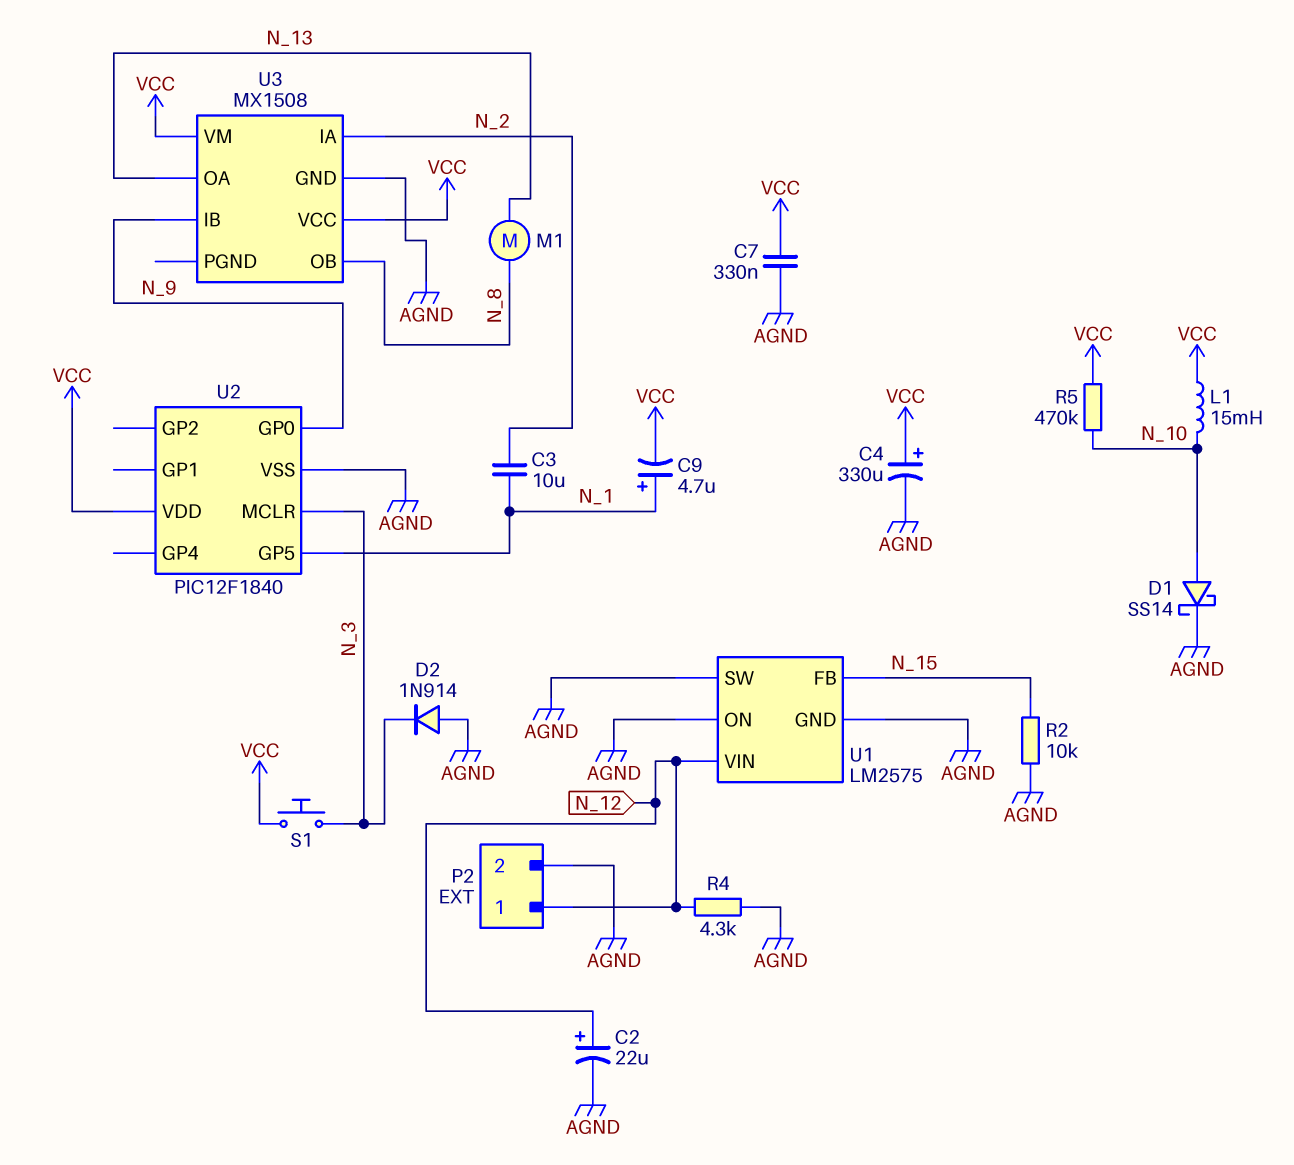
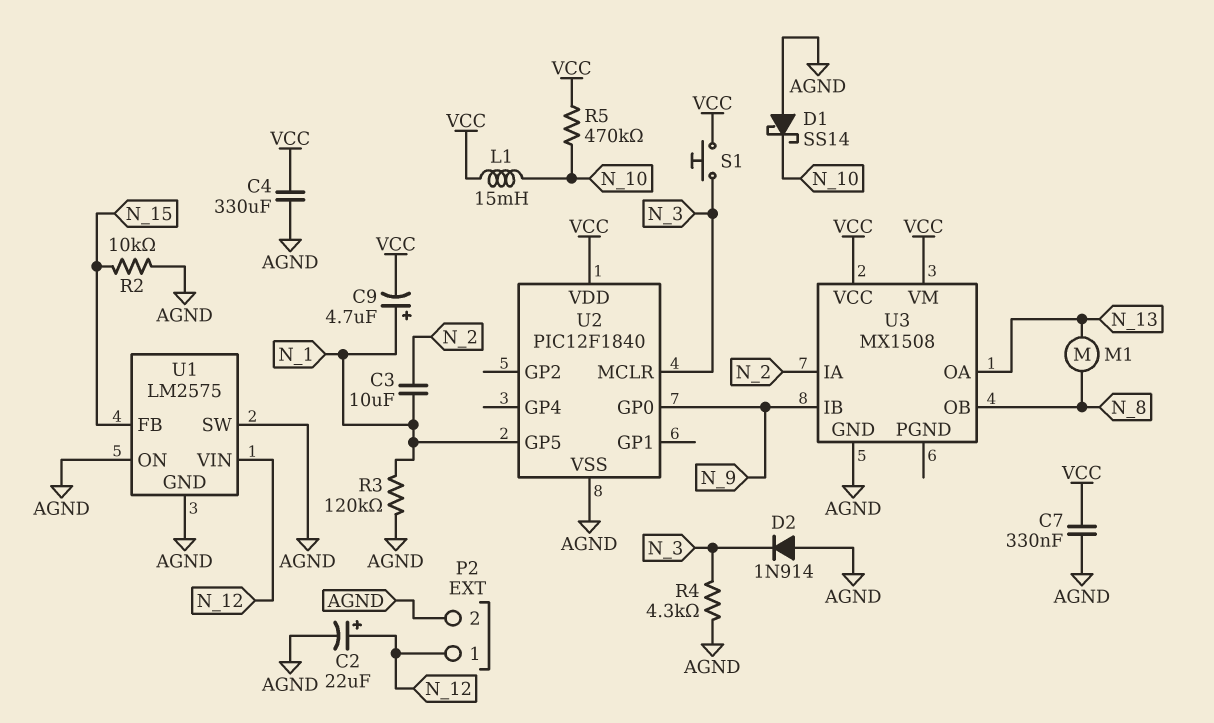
C4: 330uF (plus VCC, minus AGND) -> 330uF (AGND, VCC)
D1: schottky SS14 (A N_10, K AGND) -> schottky SS14 (A AGND, K N_10)
R3: none -> 120k (AGND, N_1)
R4: 4.3k (AGND, N_12) -> 4.3k (AGND, N_3)

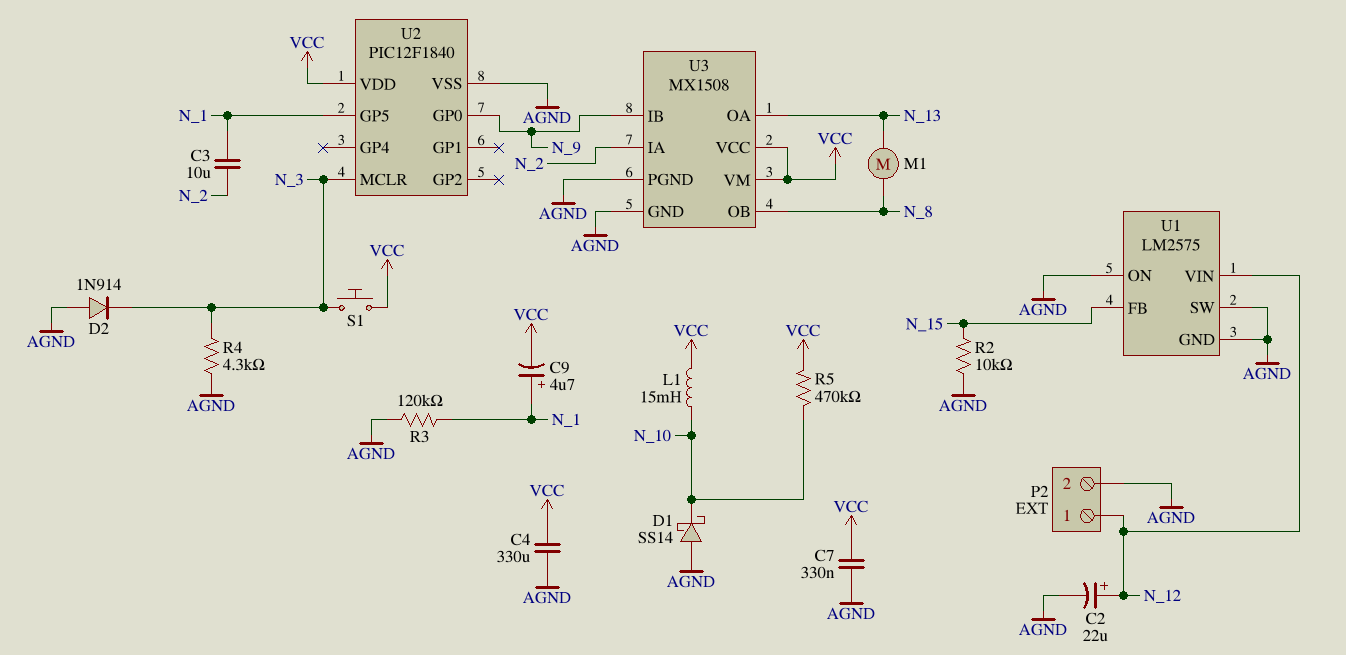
U3 pin PGND: none -> AGND

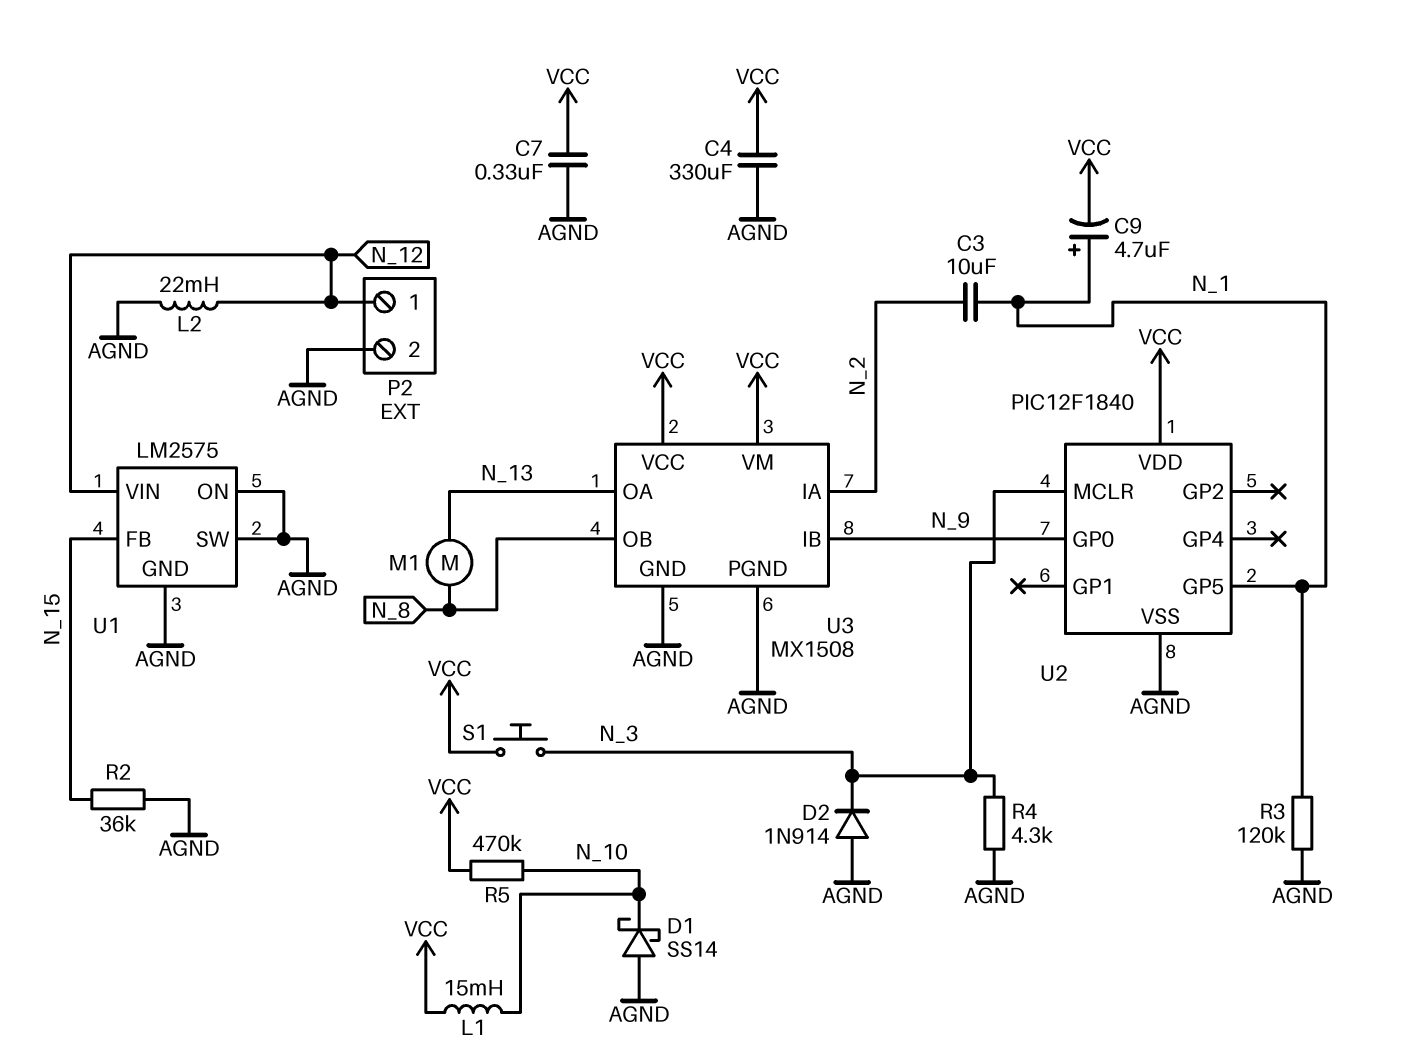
C2: 22uF (plus N_12, minus AGND) -> none
L2: none -> 22mH (AGND, N_12)
R2: 10k (AGND, N_15) -> 36k (AGND, N_15)

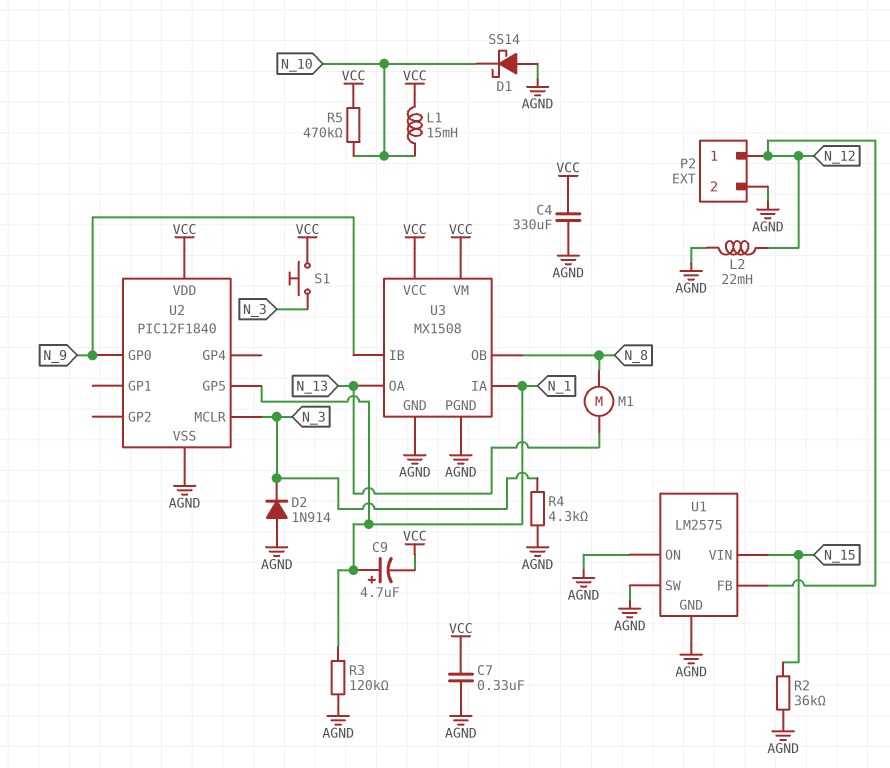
C3: 10uF (N_1, N_2) -> none
U1 pin FB: N_15 -> N_12
U1 pin VIN: N_12 -> N_15
U3 pin IA: N_2 -> N_1

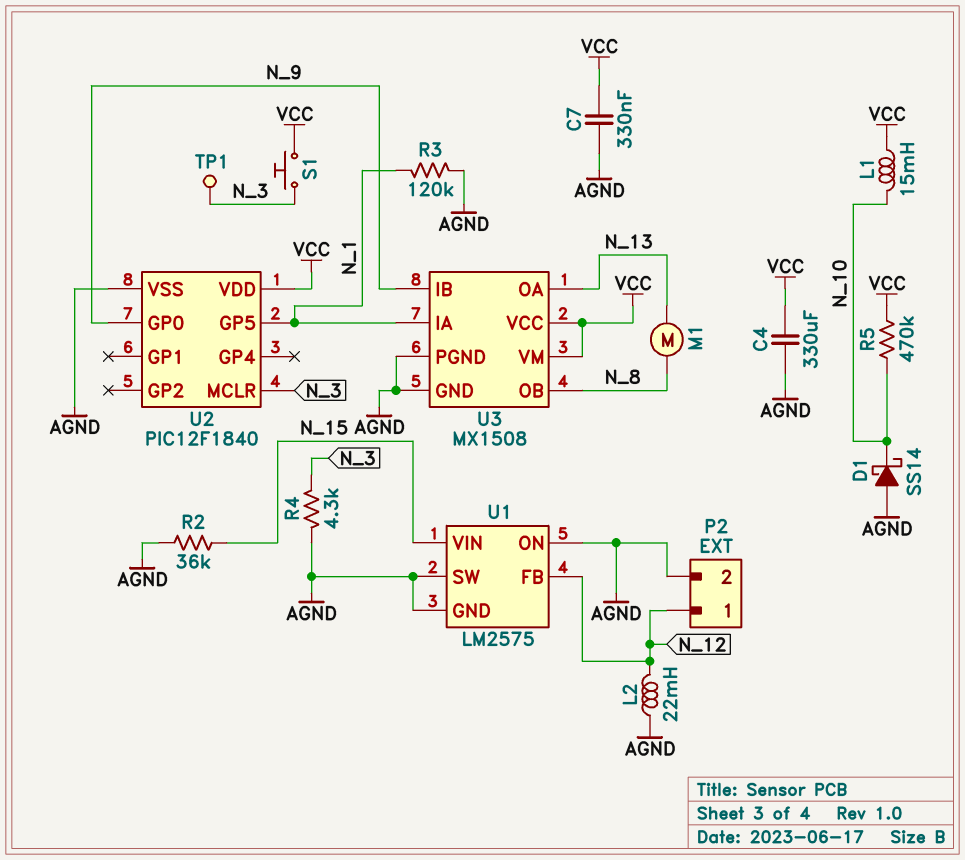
C9: 4.7uF (plus N_1, minus VCC) -> none
D2: diode 1N914 (A AGND, K N_3) -> none
TP1: none -> test point (N_3)

